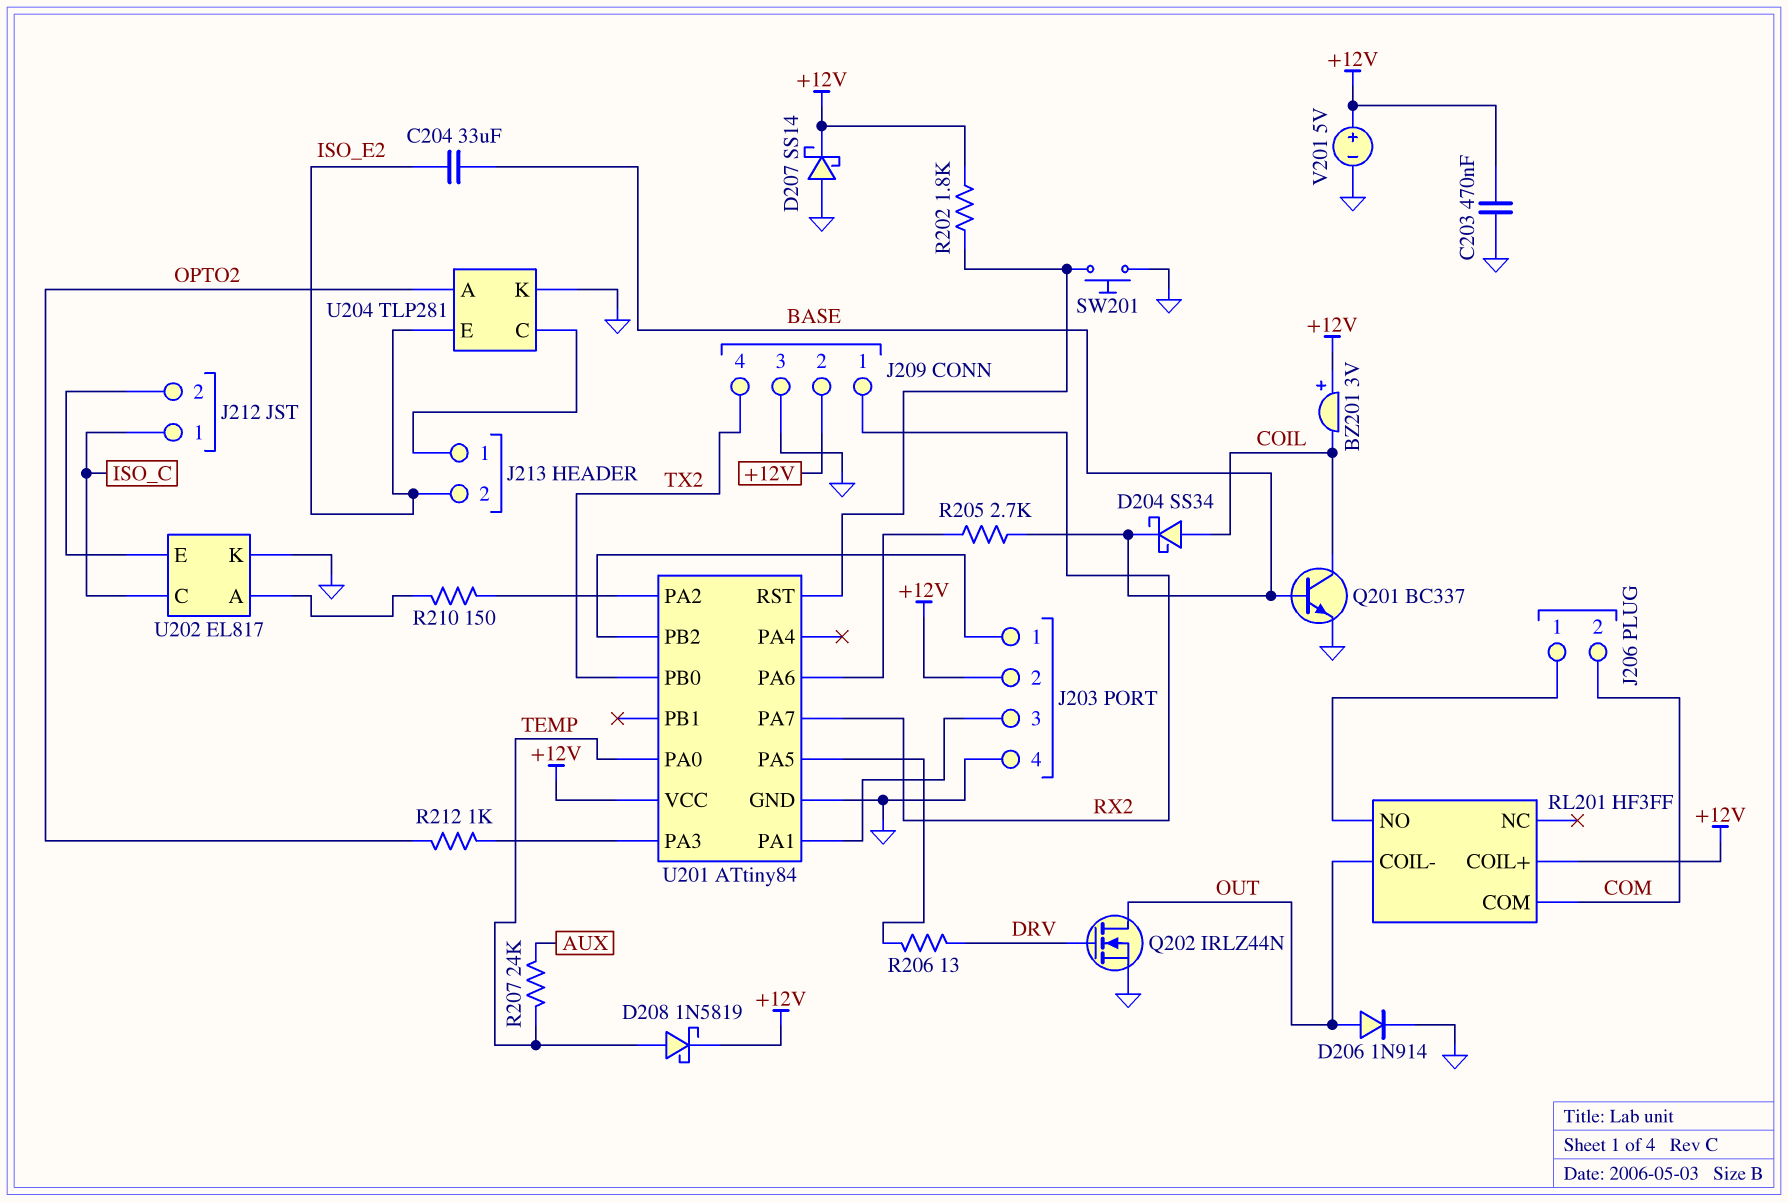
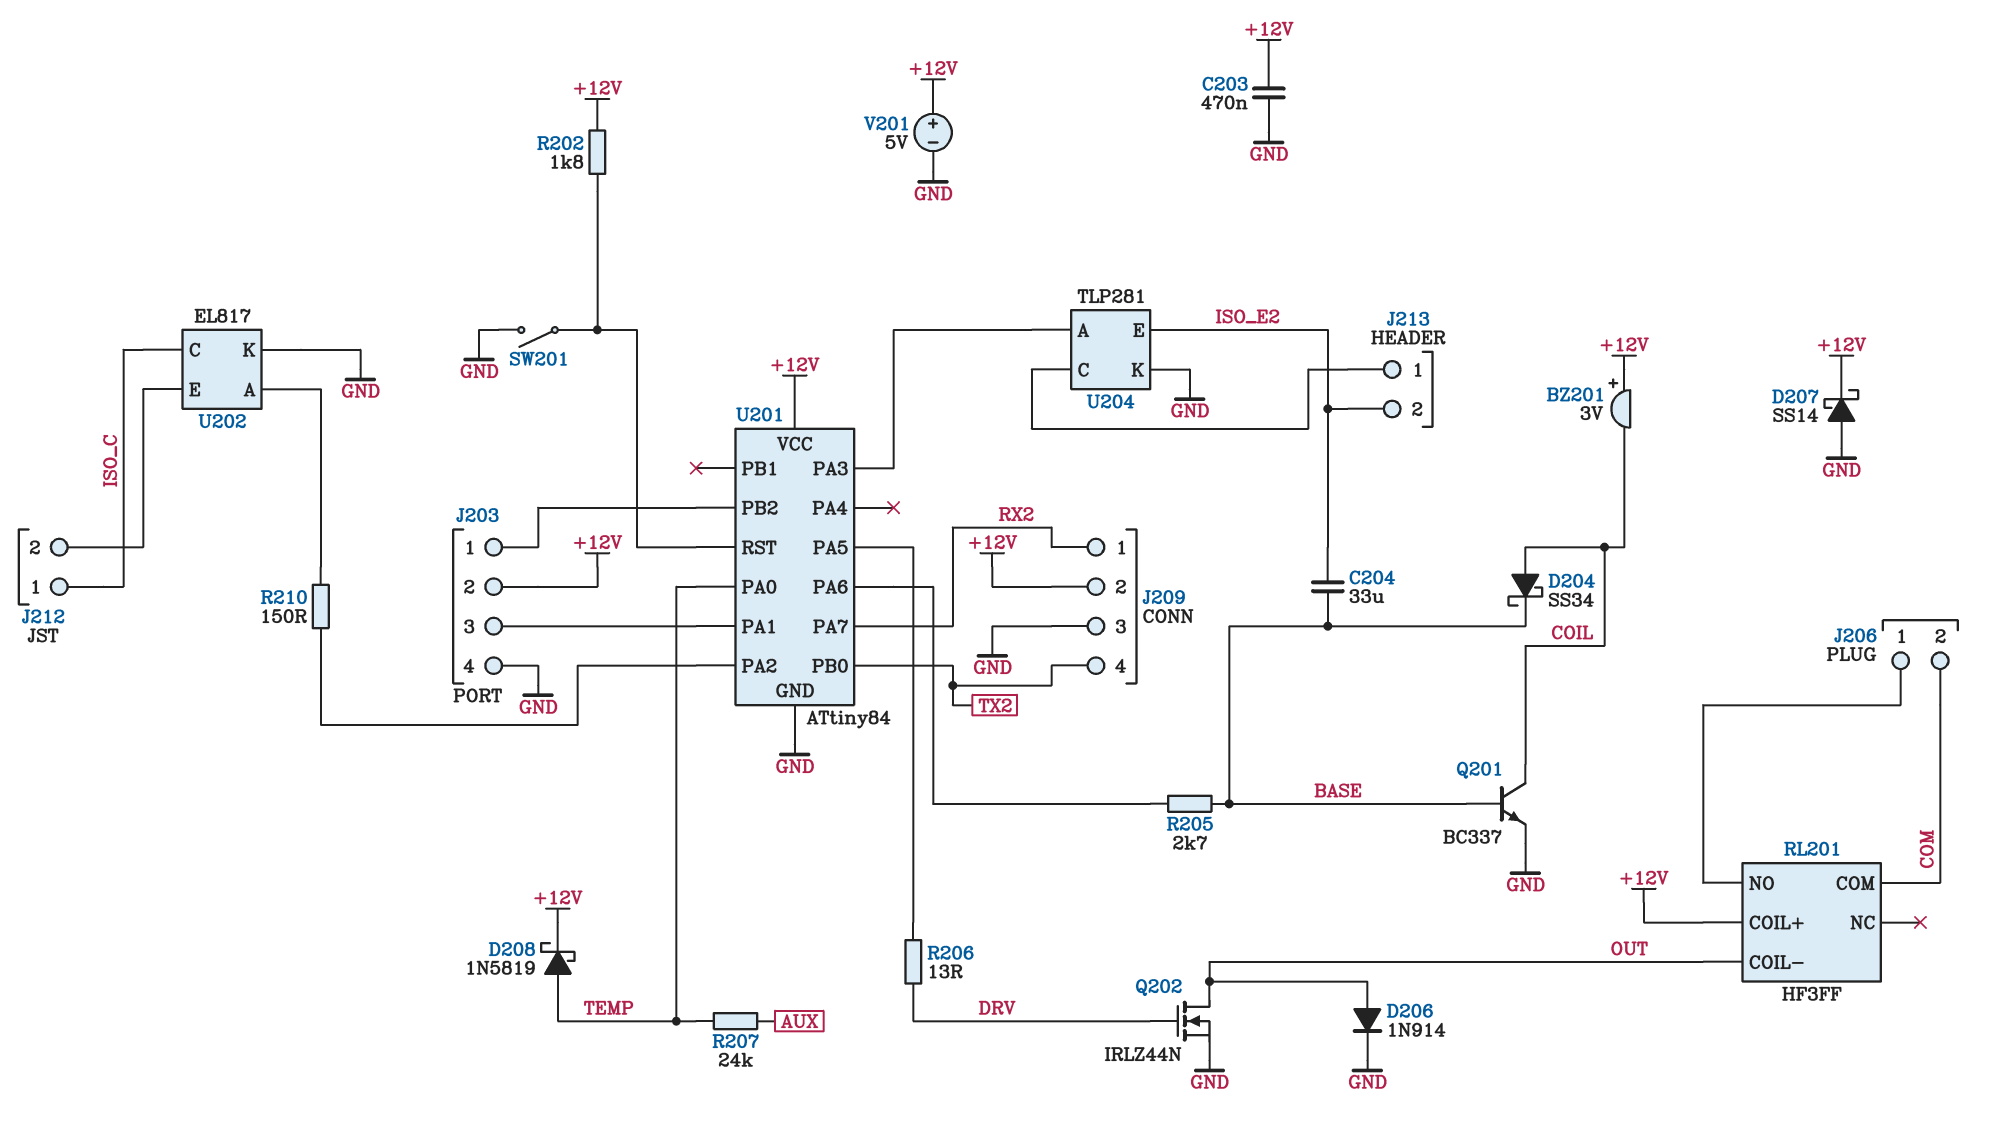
R212: 1k (OPTO2, U201/PA3) -> none
SW201: button (GND, U201/RST) -> switch (GND, U201/RST)
U204 pin A: OPTO2 -> U201/PA3

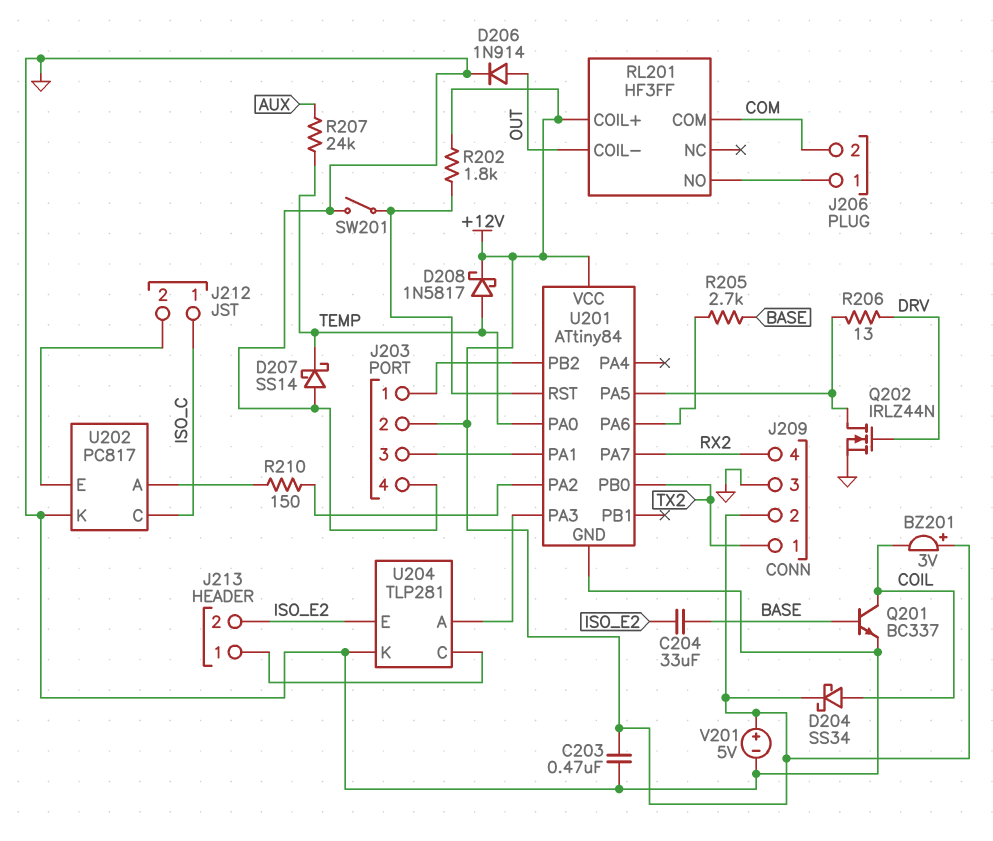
D204: schottky SS34 (A COIL, K BASE) -> schottky SS34 (A COIL, K +12V)
D207: schottky SS14 (A GND, K +12V) -> schottky SS14 (A GND, K TEMP)
D208: schottky 1N5819 (A TEMP, K +12V) -> schottky 1N5817 (A TEMP, K +12V)
J209 pin 1: RX2 -> TX2
J209 pin 4: TX2 -> RX2
Q202: NMOS IRLZ44N (G DRV, D OUT, S GND) -> NMOS IRLZ44N (G DRV, D U201/PA5, S GND)
U202: EL817 -> PC817

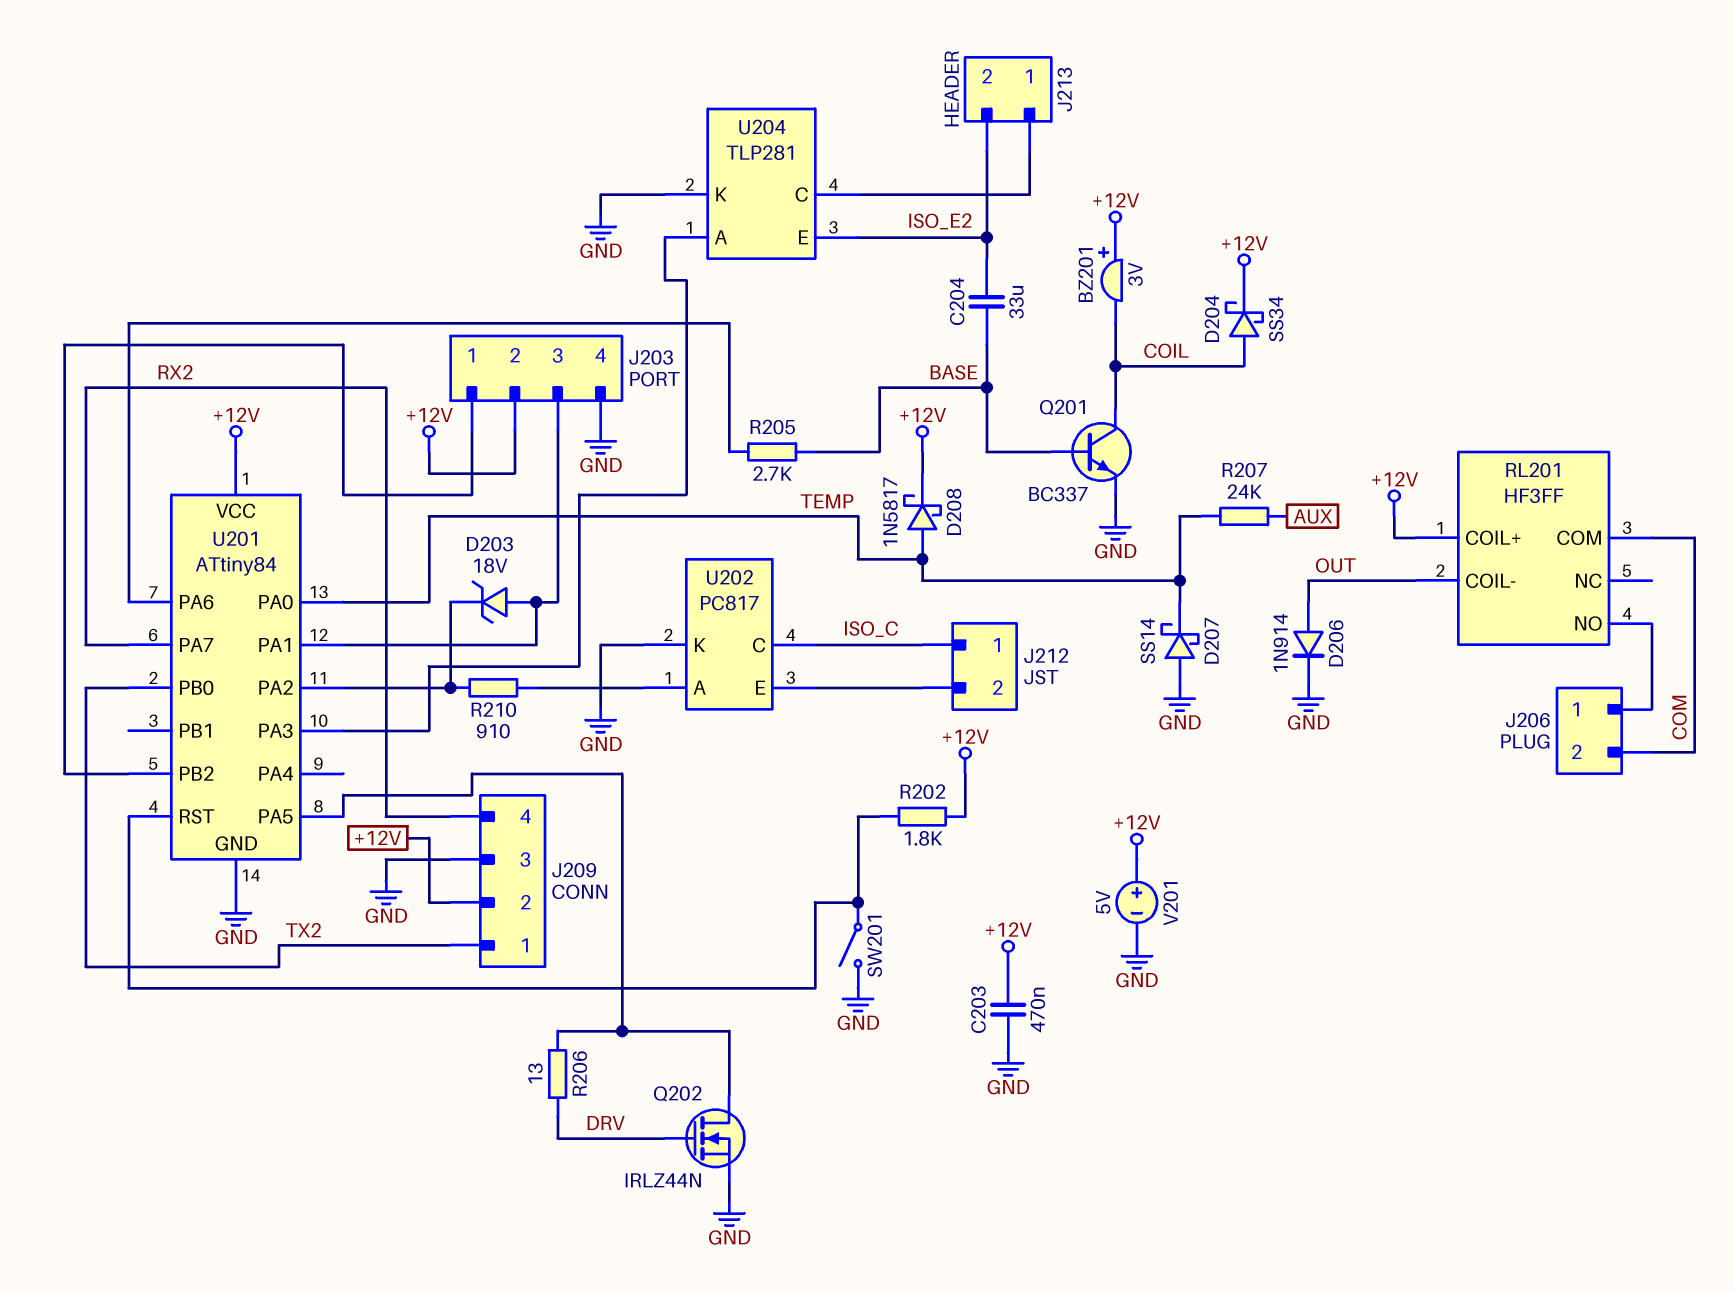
D203: none -> zener 18V (A J203/3, K U201/PA2)
R210: 150 (U201/PA2, U202/A) -> 910 (U201/PA2, U202/A)

